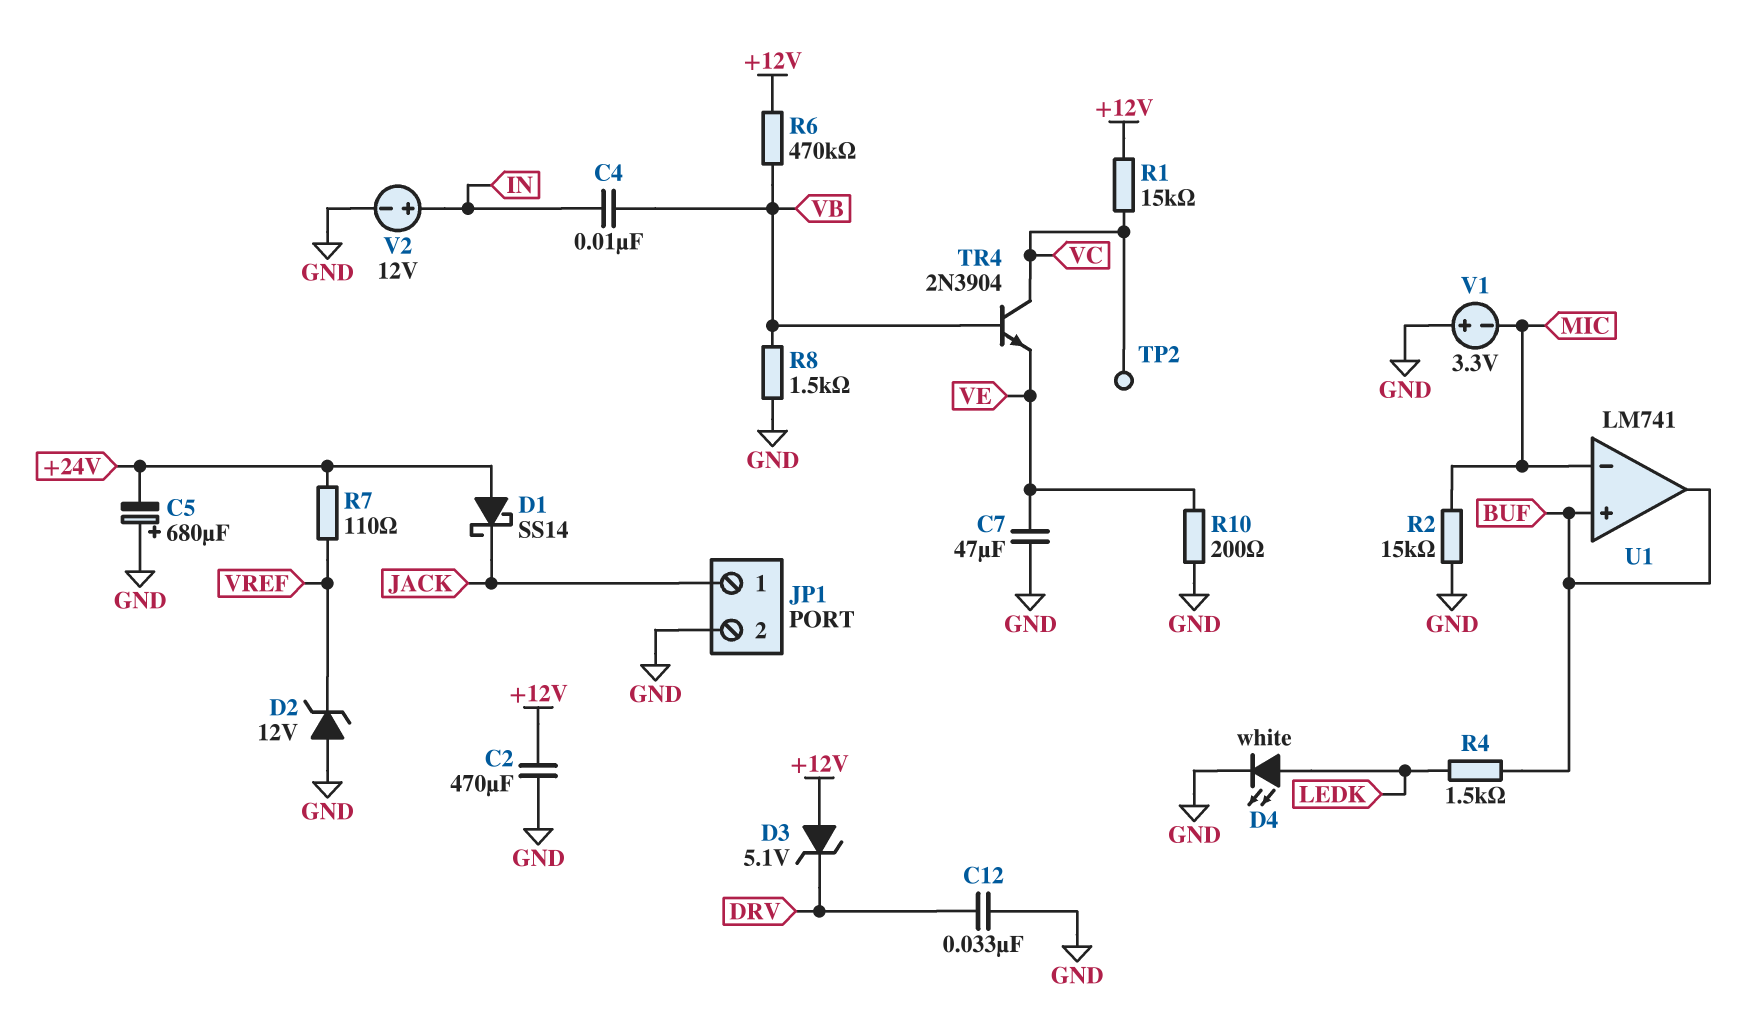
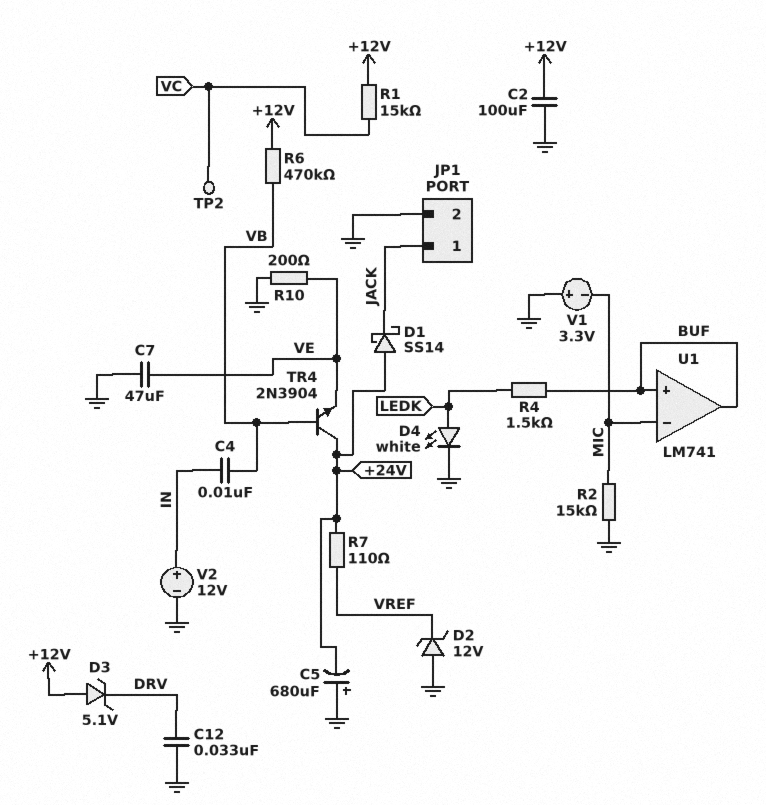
C2: 470uF (+12V, GND) -> 100uF (+12V, GND)
R8: 1.5k (GND, VB) -> none
TR4: NPN 2N3904 (B VB, C VC, E VE) -> NPN 2N3904 (B VB, C +24V, E VE)

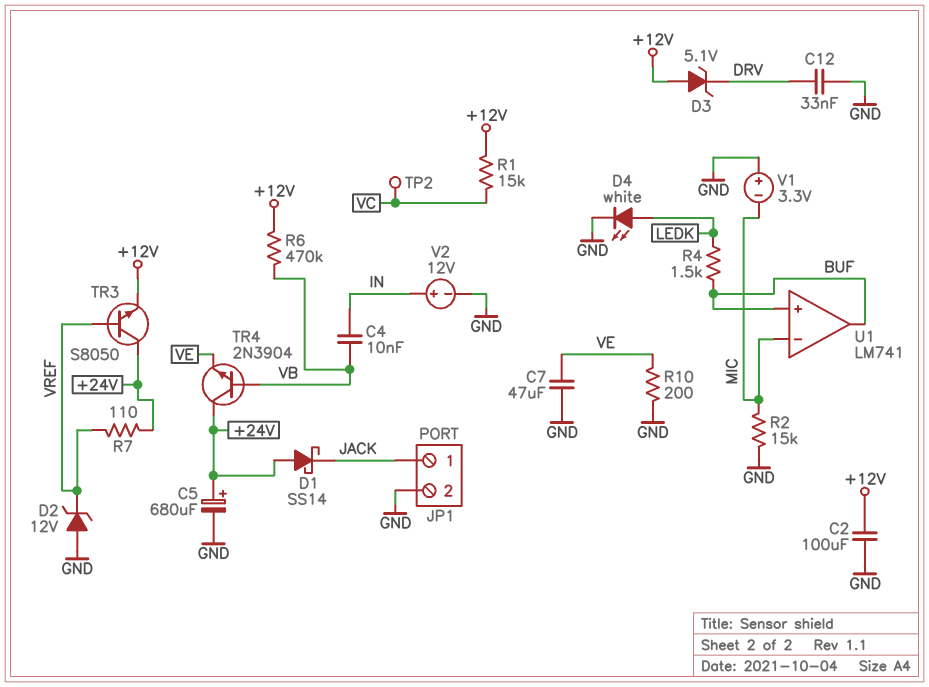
C5: 680uF (plus GND, minus +24V) -> 680uF (plus +24V, minus GND)
TR3: none -> NPN S8050 (B VREF, C +24V, E +12V)

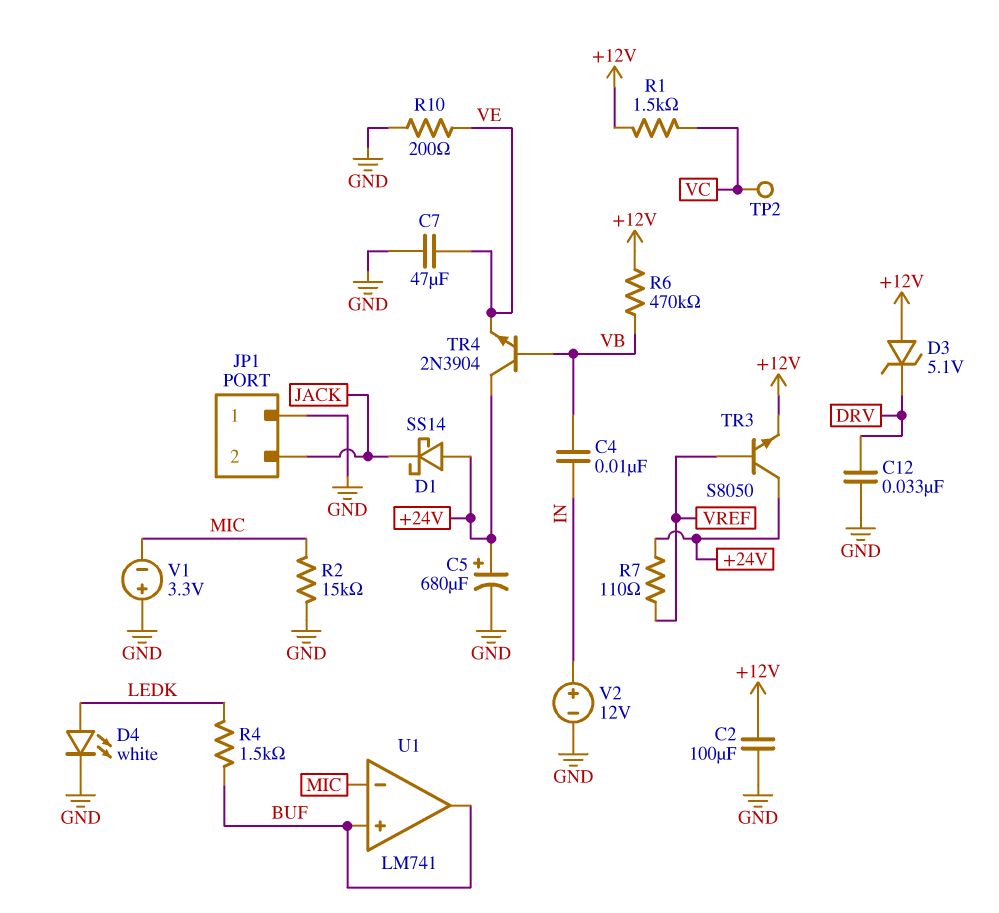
D2: zener 12V (A GND, K VREF) -> none
JP1 pin 1: JACK -> GND
JP1 pin 2: GND -> JACK
R1: 15k (+12V, VC) -> 1.5k (+12V, VC)

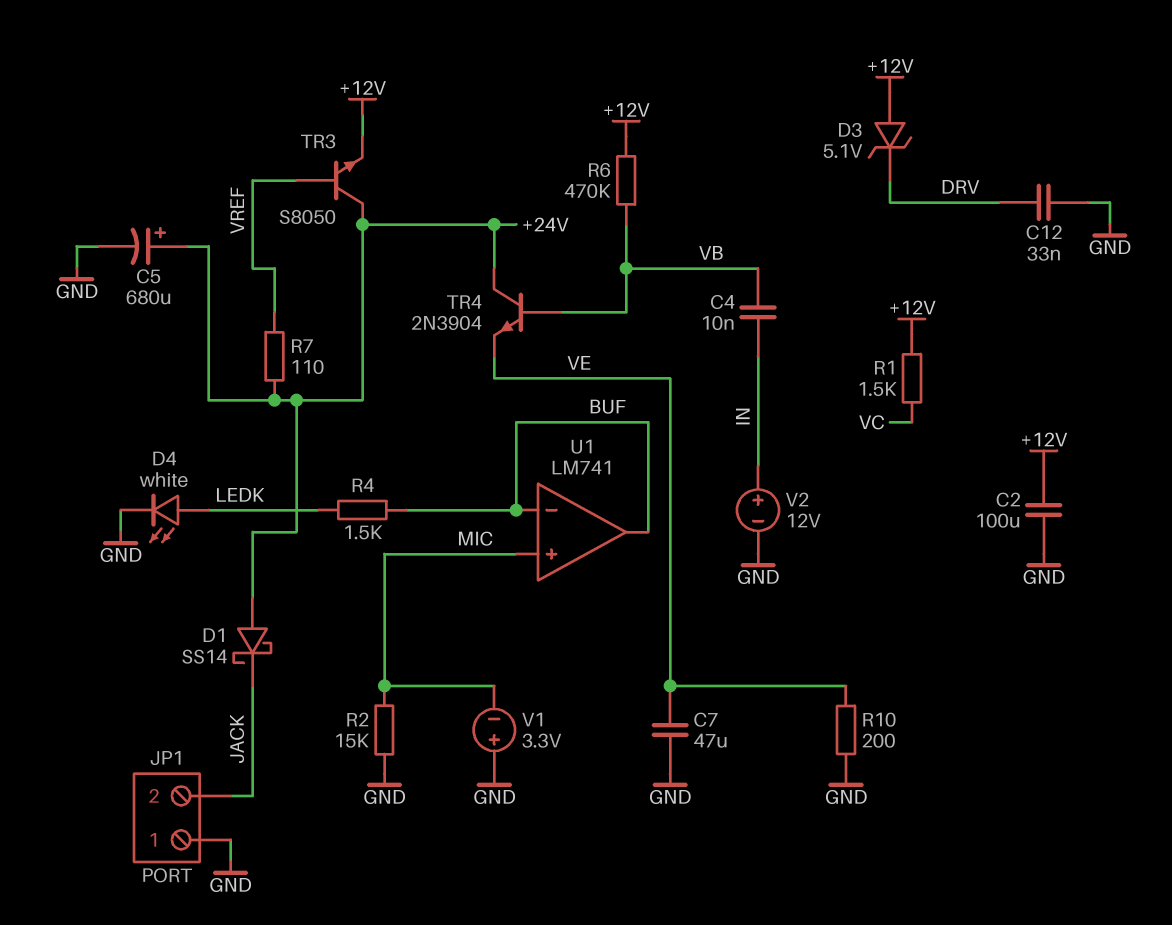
TP2: test point (VC) -> none
U1 pin in+: BUF -> MIC
U1 pin in-: MIC -> BUF

